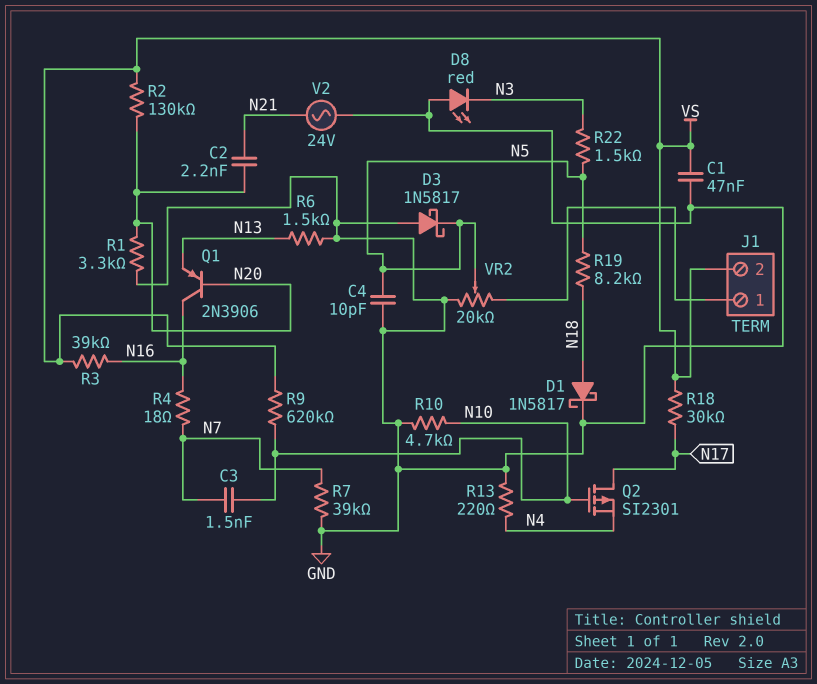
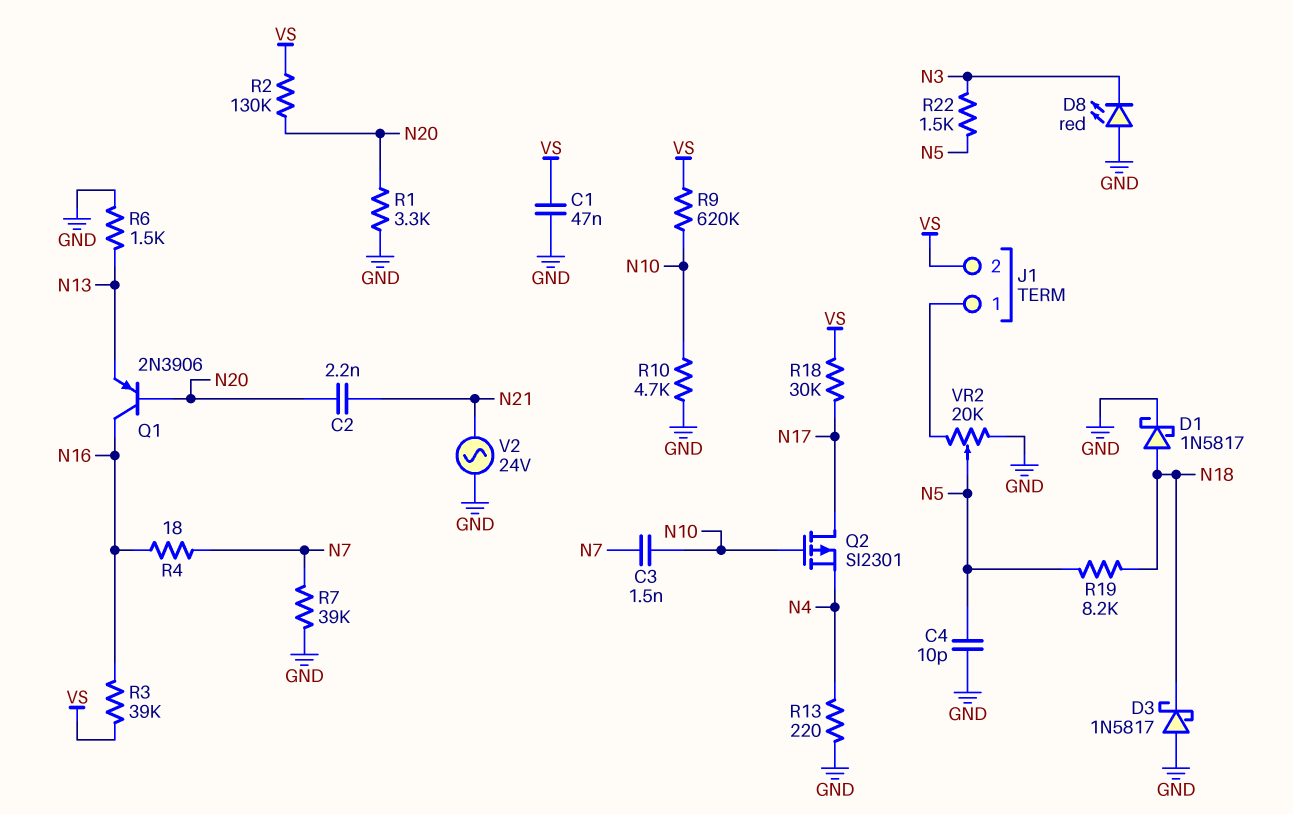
D3: schottky 1N5817 (A GND, K N5) -> schottky 1N5817 (A GND, K N18)

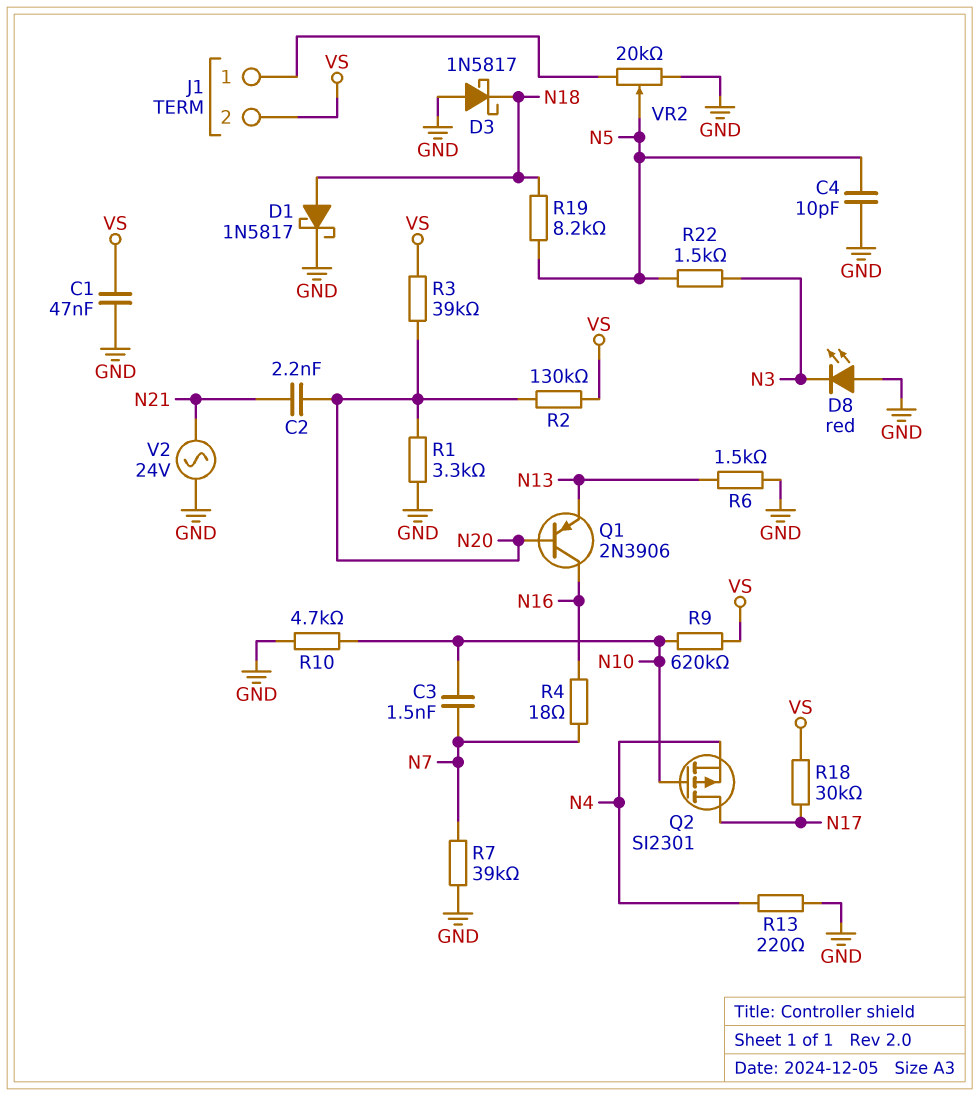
R3: 39k (N16, VS) -> 39k (N20, VS)

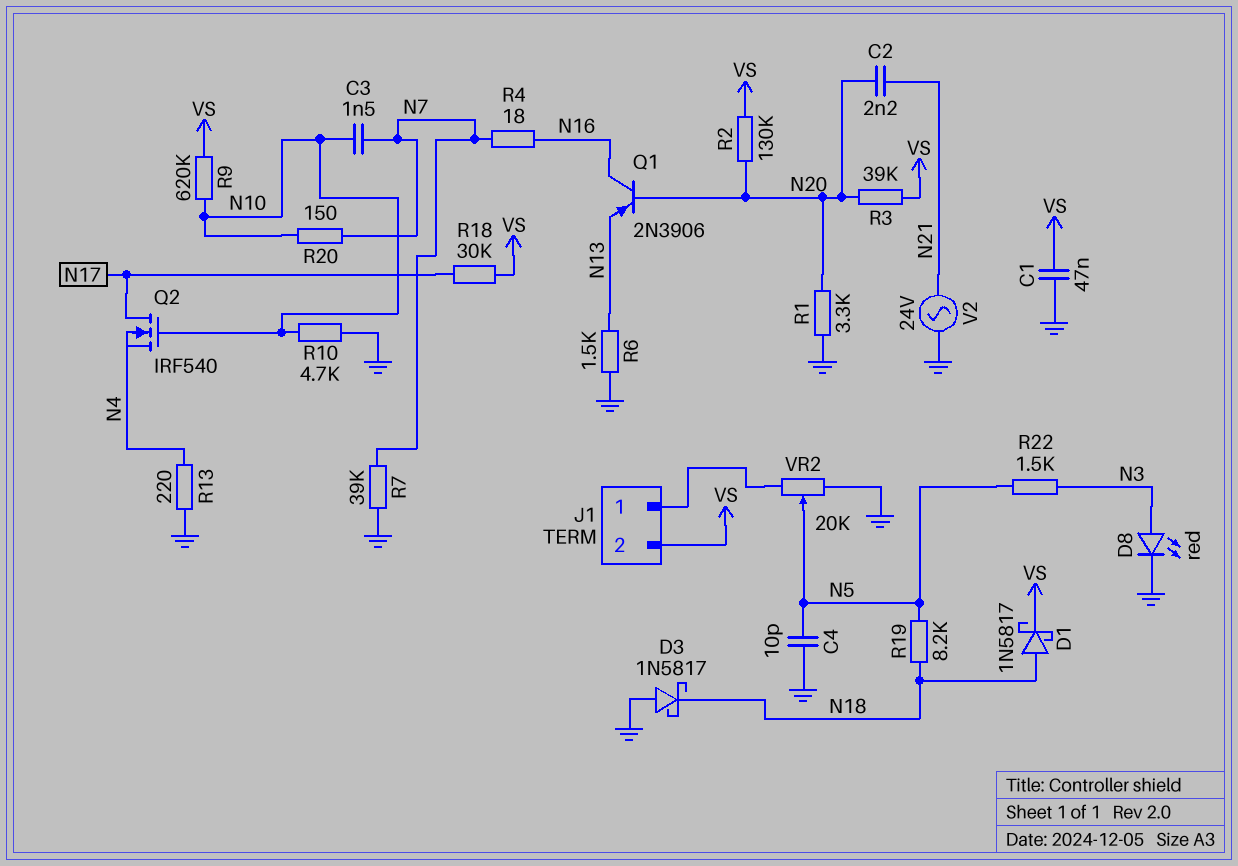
D1: schottky 1N5817 (A N18, K GND) -> schottky 1N5817 (A N18, K VS)
D8: LED red (A GND, K N3) -> LED red (A N3, K GND)
Q2: PMOS SI2301 (G N10, D N17, S N4) -> NMOS IRF540 (G N10, D N17, S N4)
R20: none -> 150 (N7, N10)

